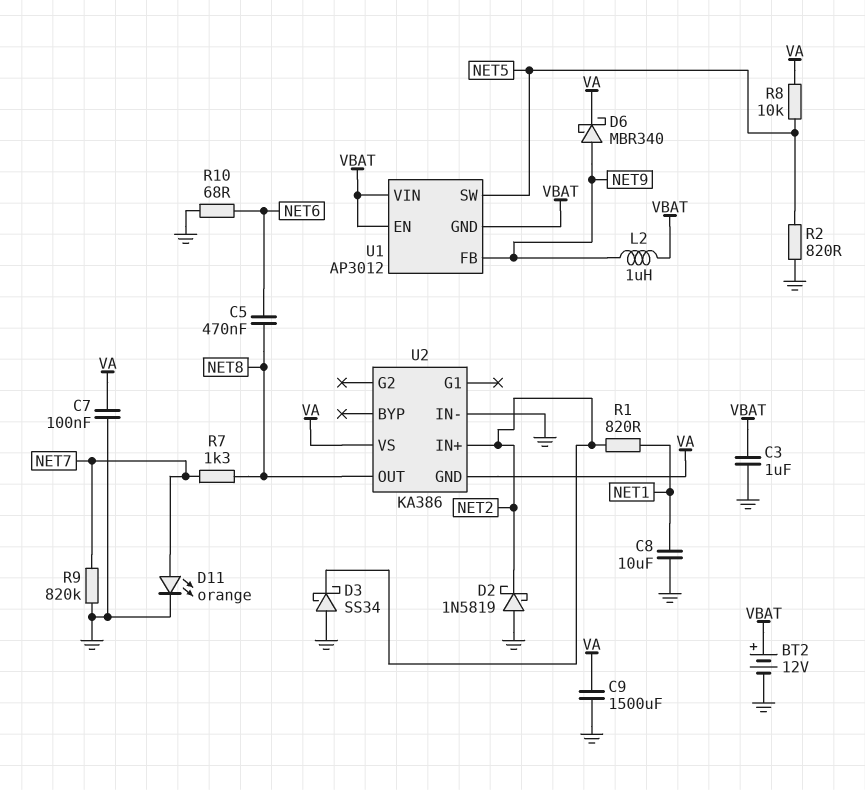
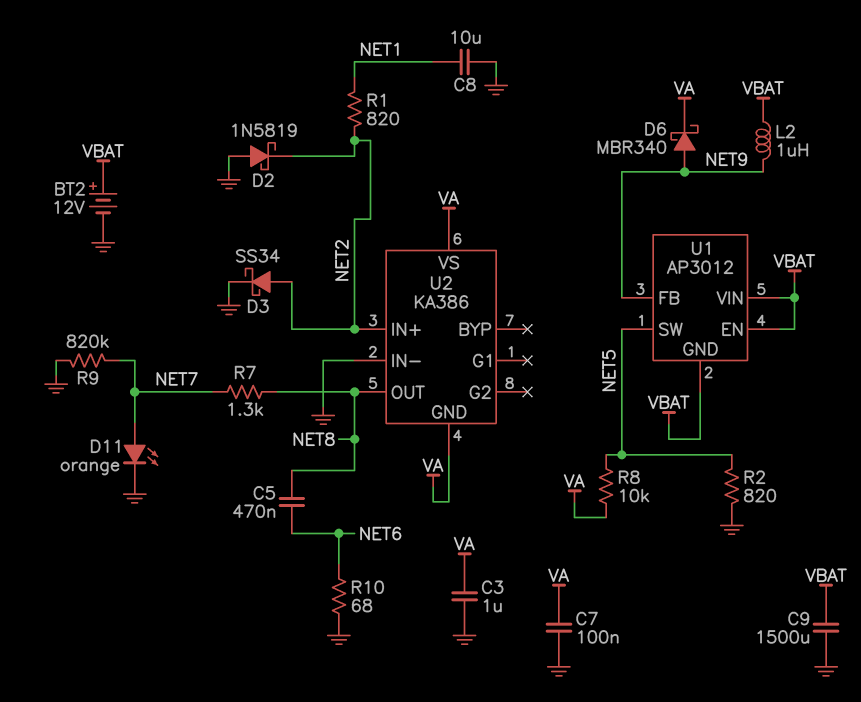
C3: 1uF (GND, VBAT) -> 1uF (GND, VA)
C9: 1500uF (GND, VA) -> 1500uF (GND, VBAT)
D3: schottky SS34 (A GND, K NET2) -> schottky SS34 (A NET2, K GND)

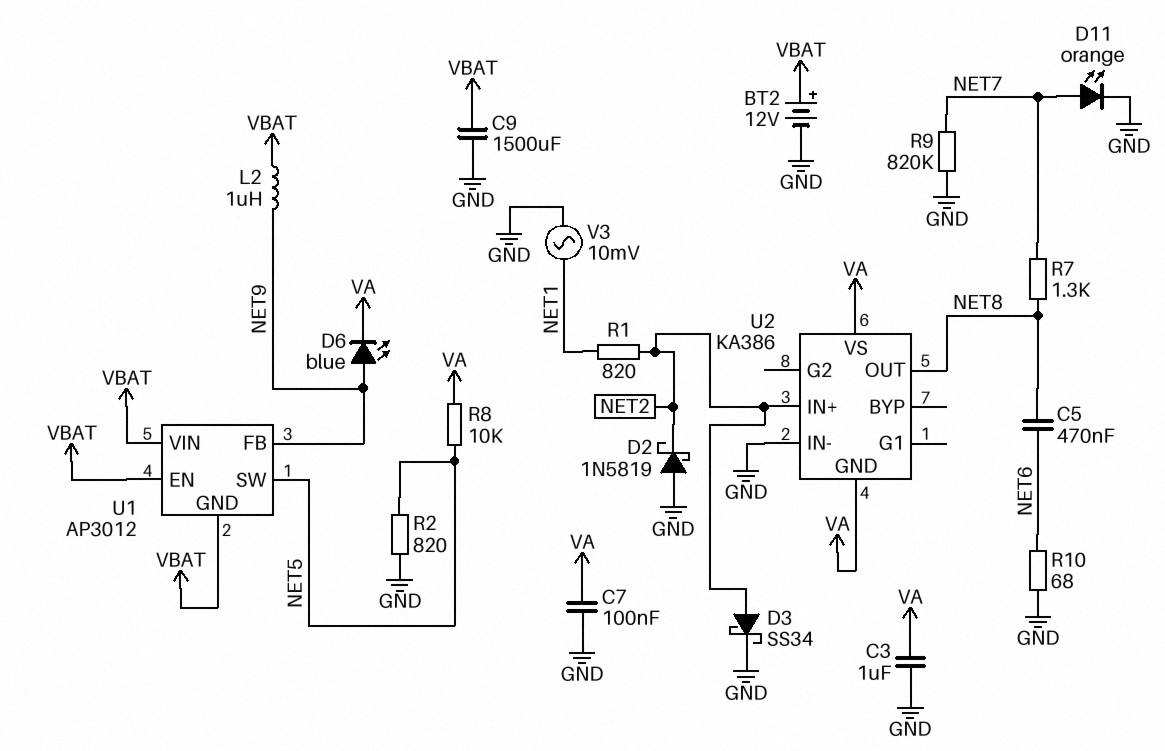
C8: 10uF (GND, NET1) -> none
D6: schottky MBR340 (A NET9, K VA) -> LED blue (A NET9, K VA)
V3: none -> AC 10mV (GND, NET1)

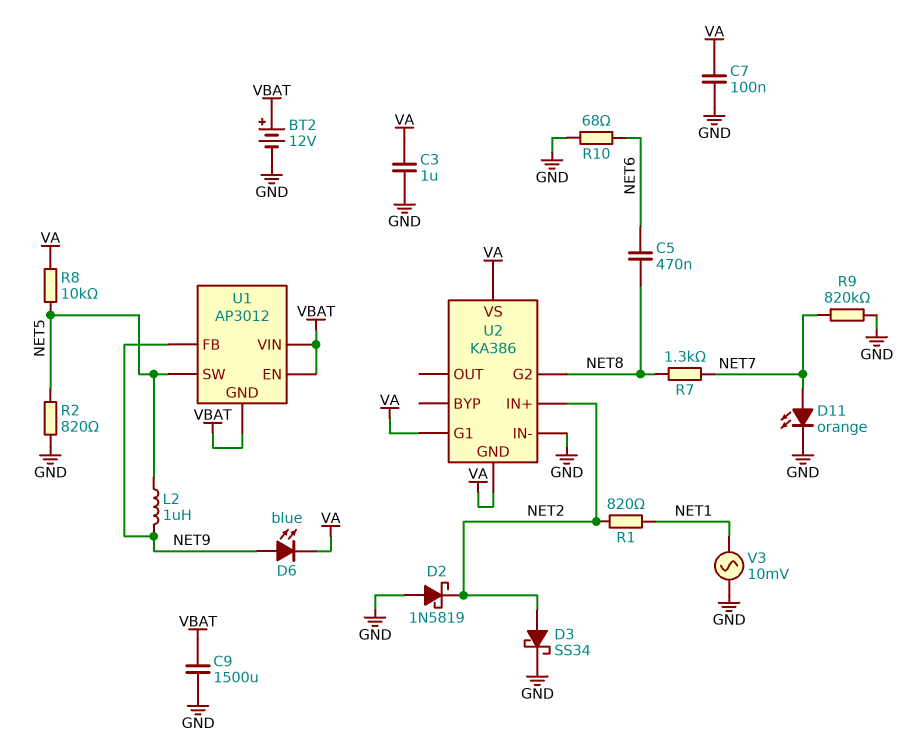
L2: 1uH (NET9, VBAT) -> 1uH (NET5, NET9)
U2 pin G1: none -> VA
U2 pin G2: none -> NET8
U2 pin OUT: NET8 -> none

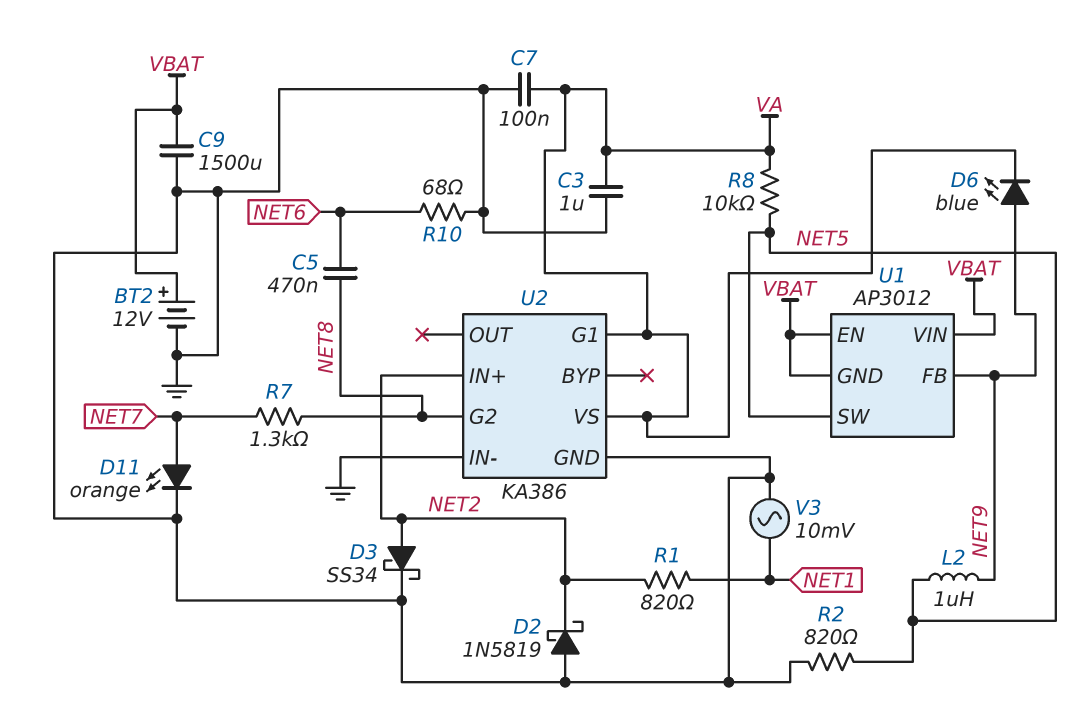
R9: 820k (GND, NET7) -> none
U2 pin GND: VA -> GND

